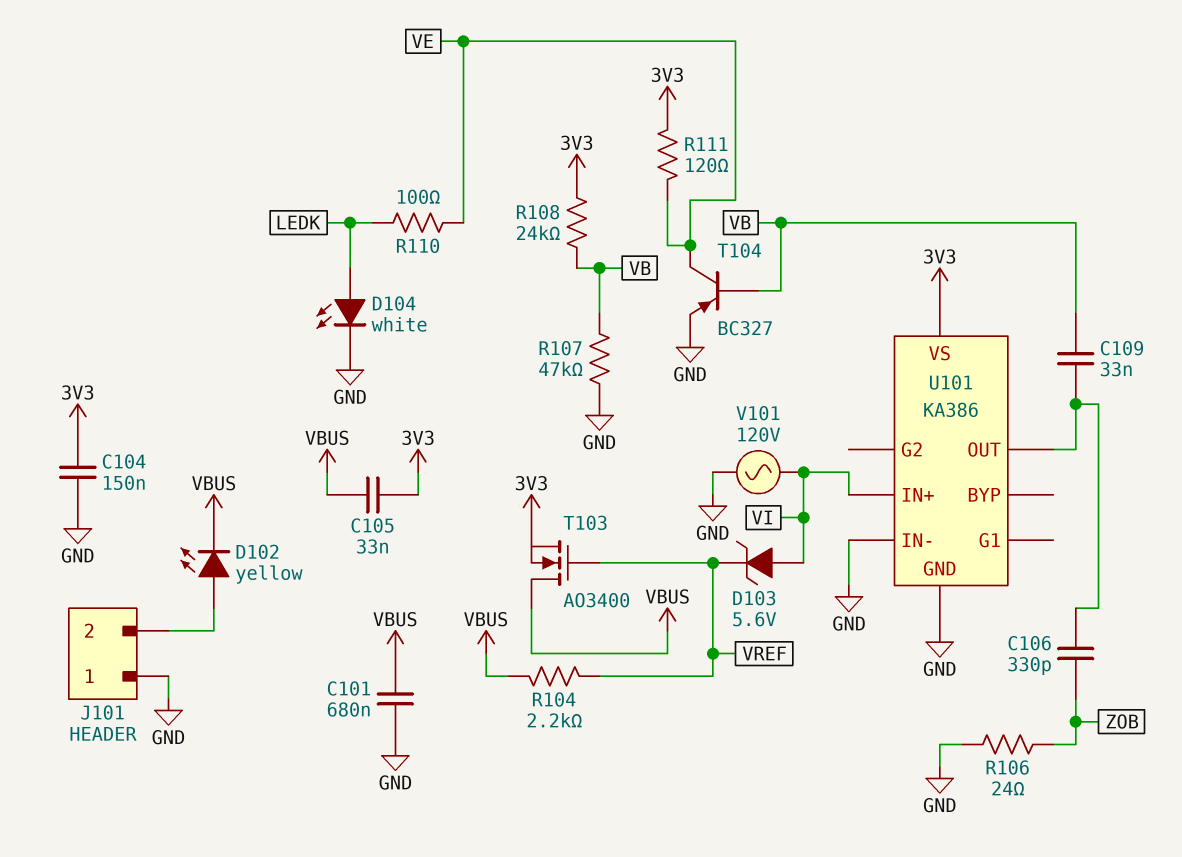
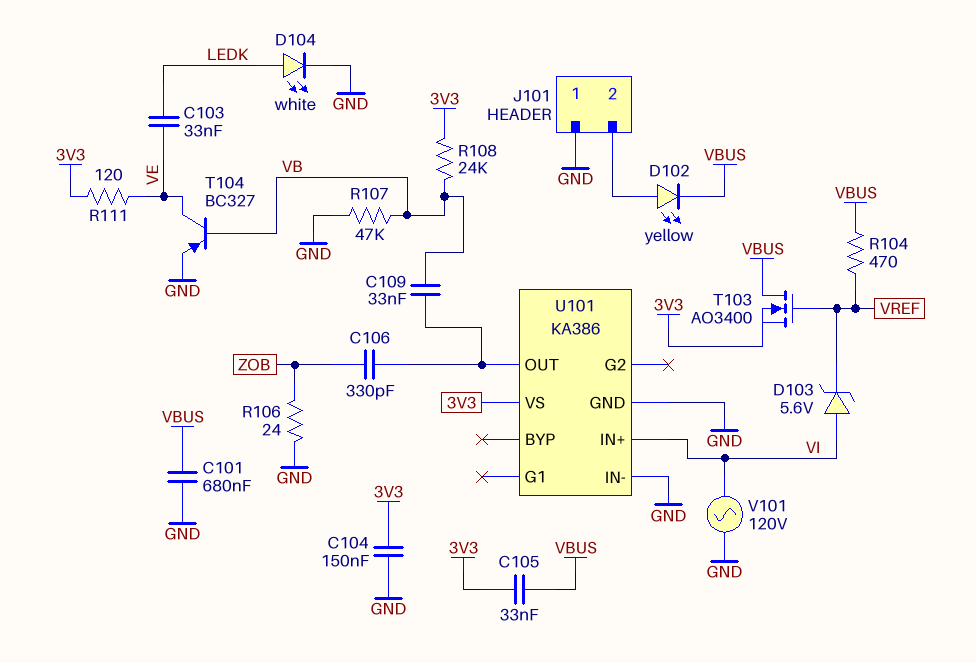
C103: none -> 33nF (LEDK, VE)
R104: 2.2k (VBUS, VREF) -> 470 (VBUS, VREF)
R110: 100 (LEDK, VE) -> none

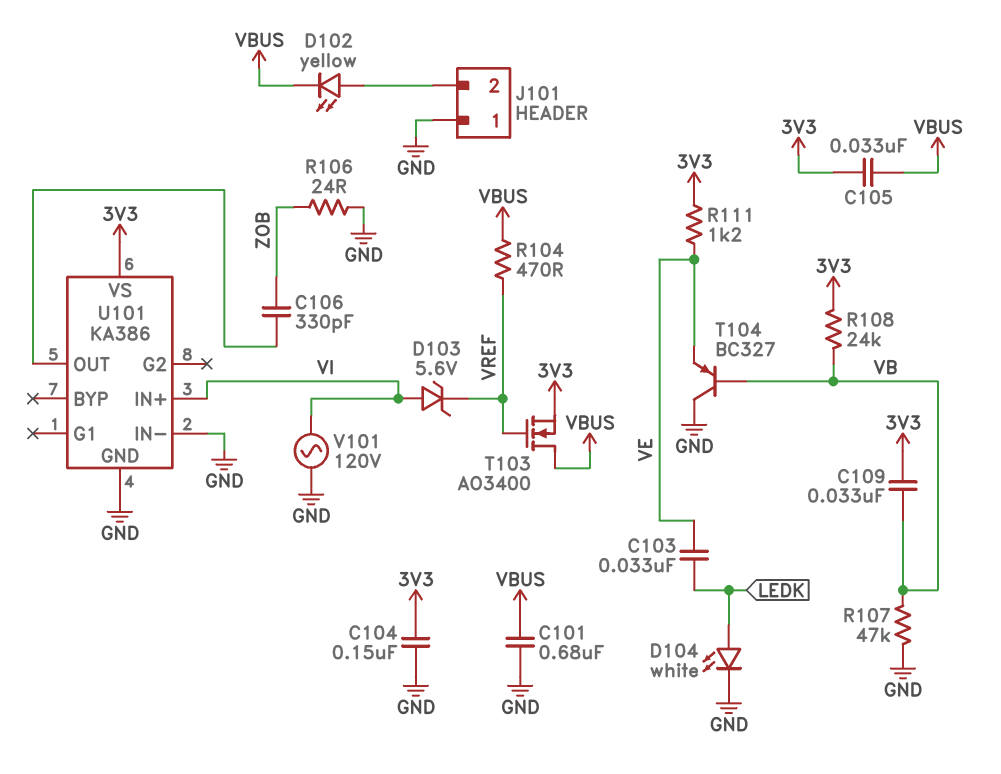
C109: 33nF (U101/OUT, VB) -> 33nF (3V3, VB)
R111: 120 (3V3, VE) -> 1.2k (3V3, VE)
T104: PNP BC327 (B VB, C VE, E GND) -> PNP BC327 (B VB, C GND, E VE)

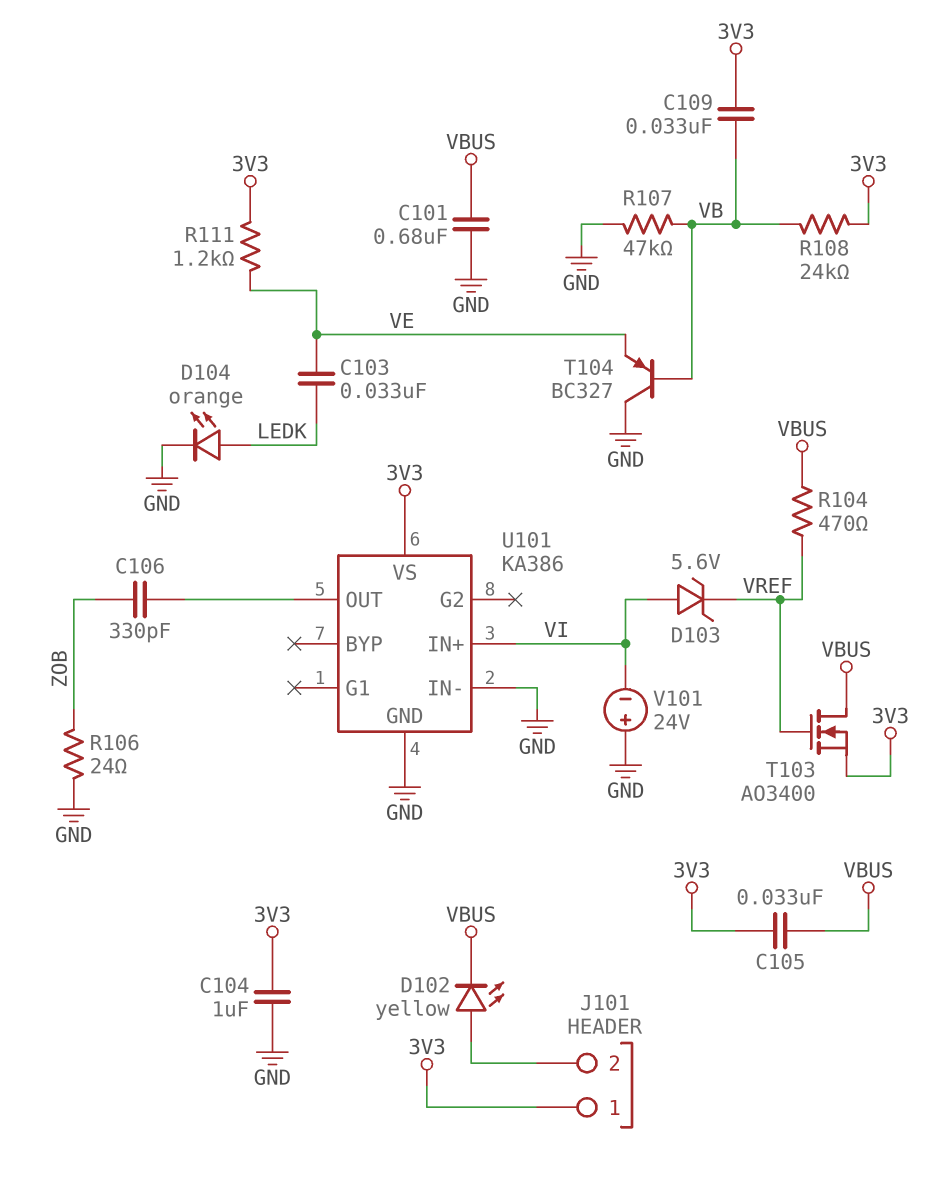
C104: 150nF (3V3, GND) -> 1uF (3V3, GND)
D104: LED white (A LEDK, K GND) -> LED orange (A LEDK, K GND)
J101 pin 1: GND -> 3V3
V101: AC 120V (GND, VI) -> 24V (plus GND, minus VI)

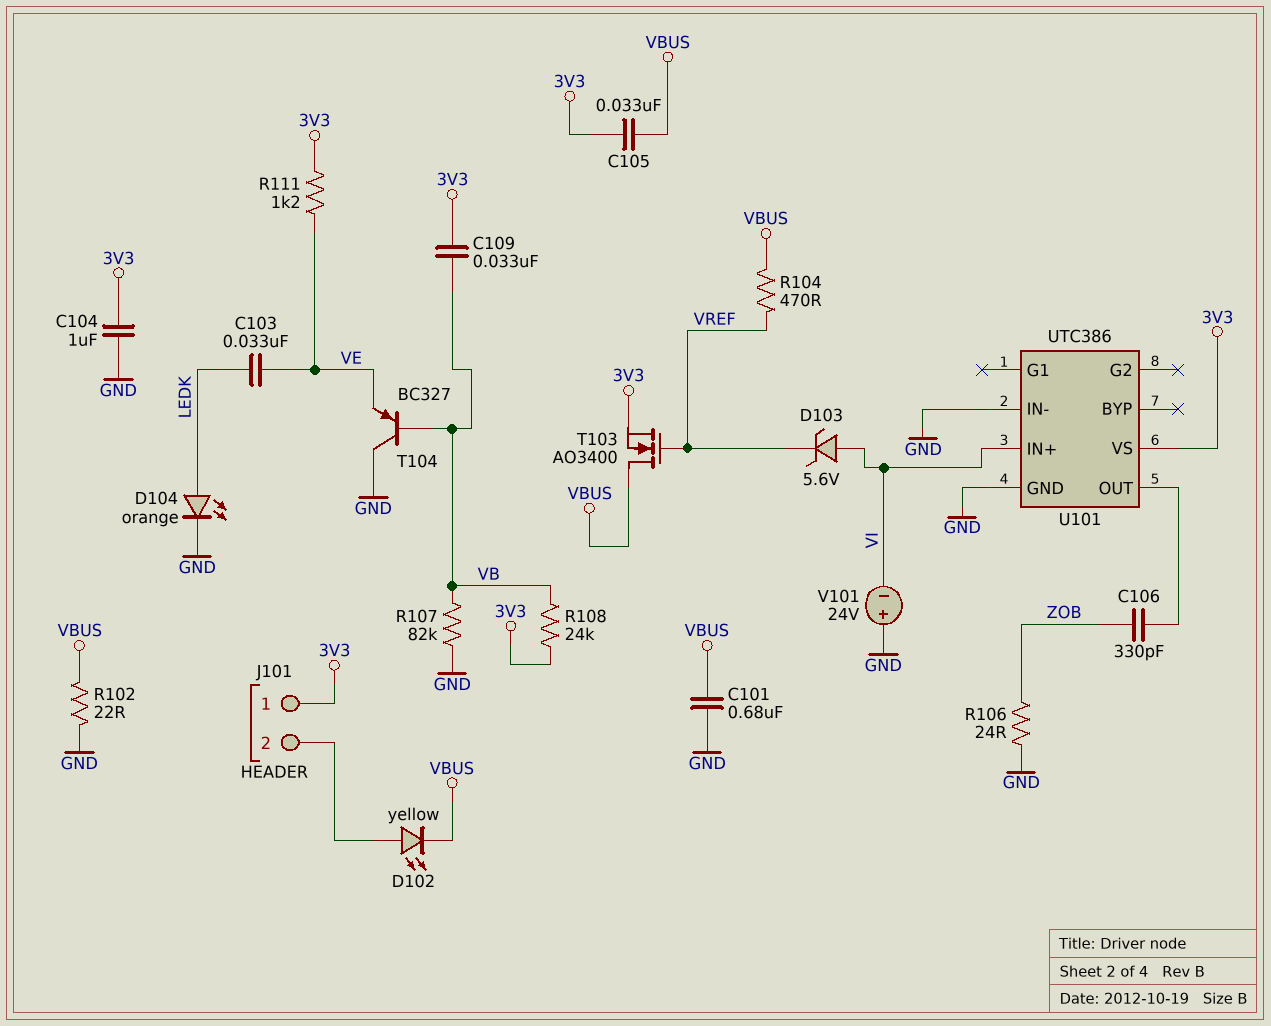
R102: none -> 22 (GND, VBUS)
R107: 47k (GND, VB) -> 82k (GND, VB)
U101: KA386 -> UTC386

